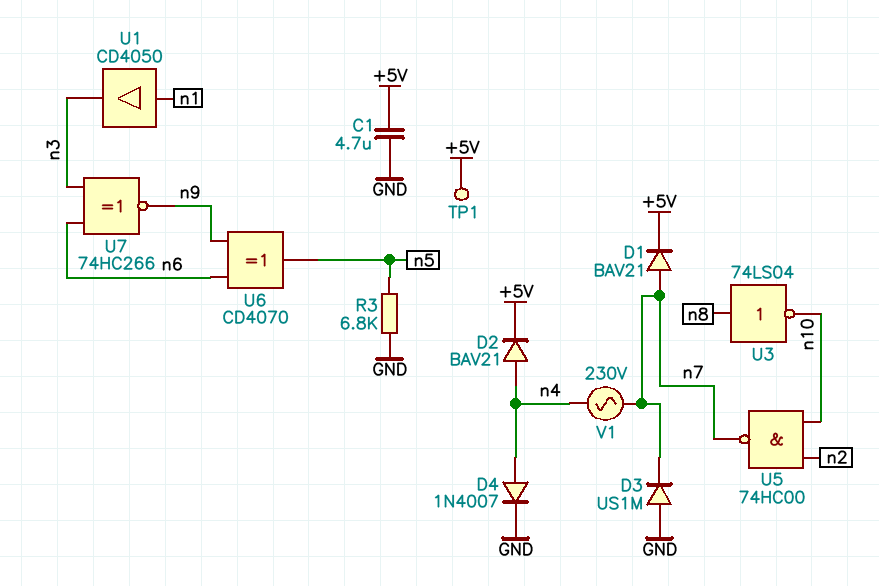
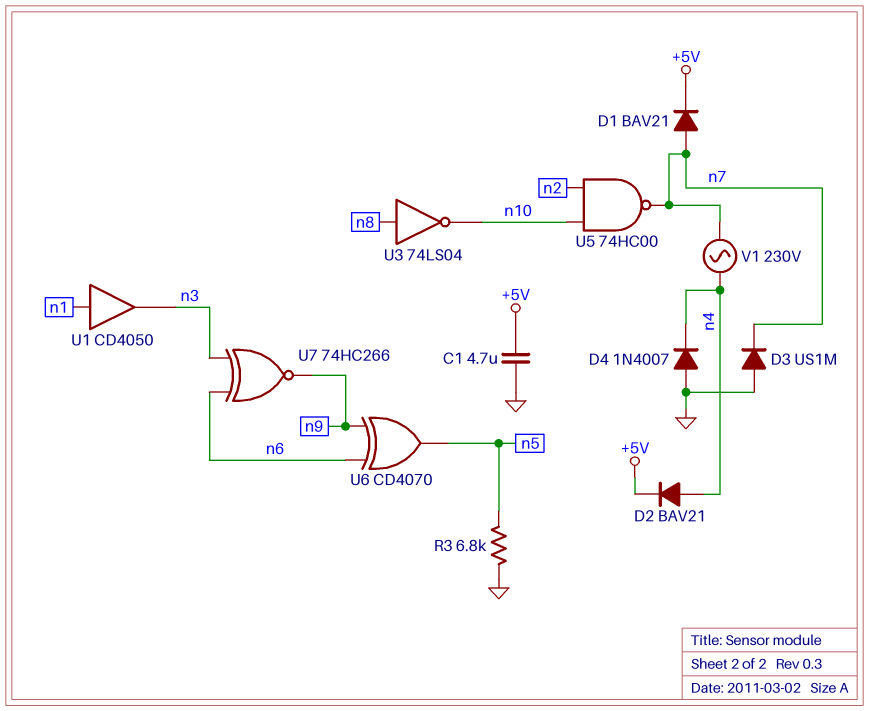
D4: diode 1N4007 (A n4, K GND) -> diode 1N4007 (A GND, K n4)
TP1: test point (+5V) -> none

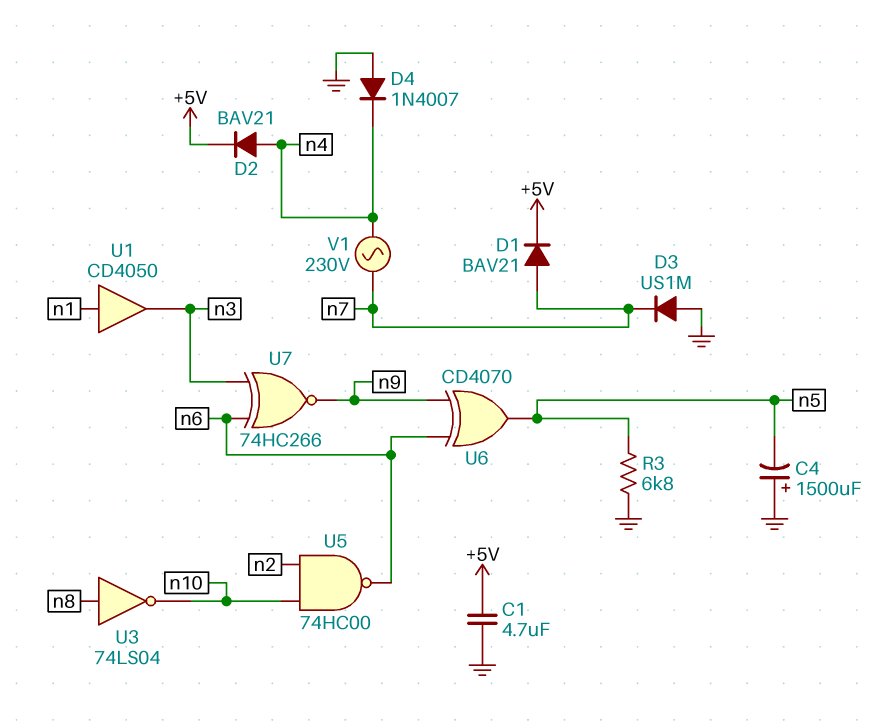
C4: none -> 1500uF (plus GND, minus n5)
U5: NAND 74HC00 (in n2, in n10, out n7) -> NAND 74HC00 (in n2, in n10, out n6)

